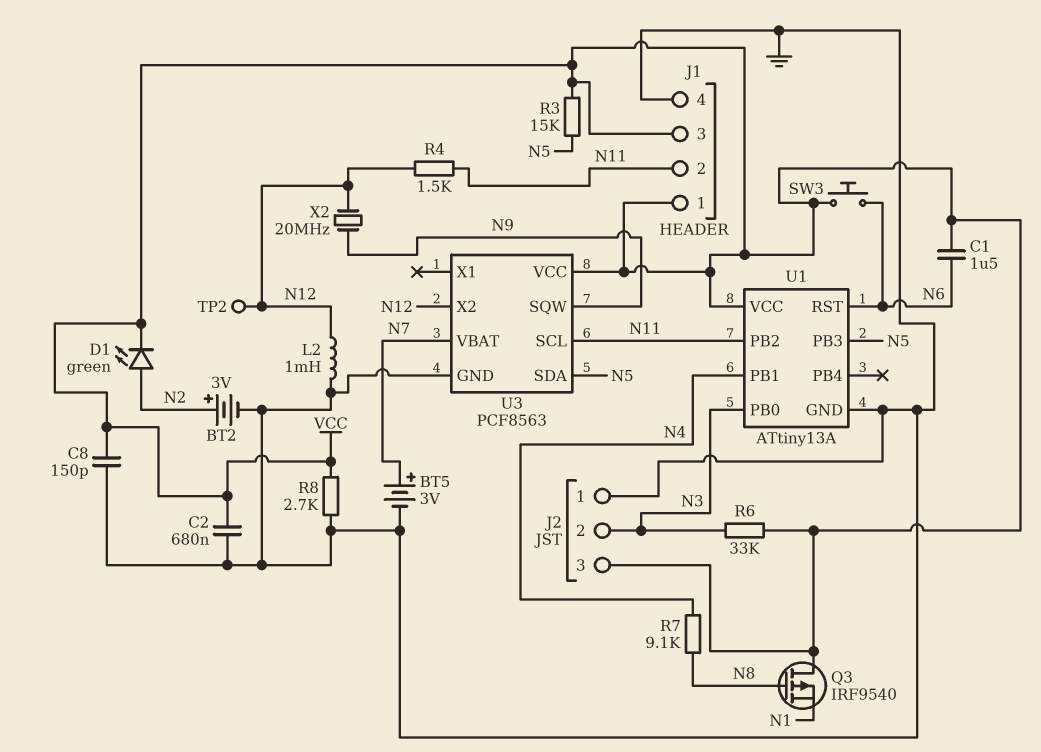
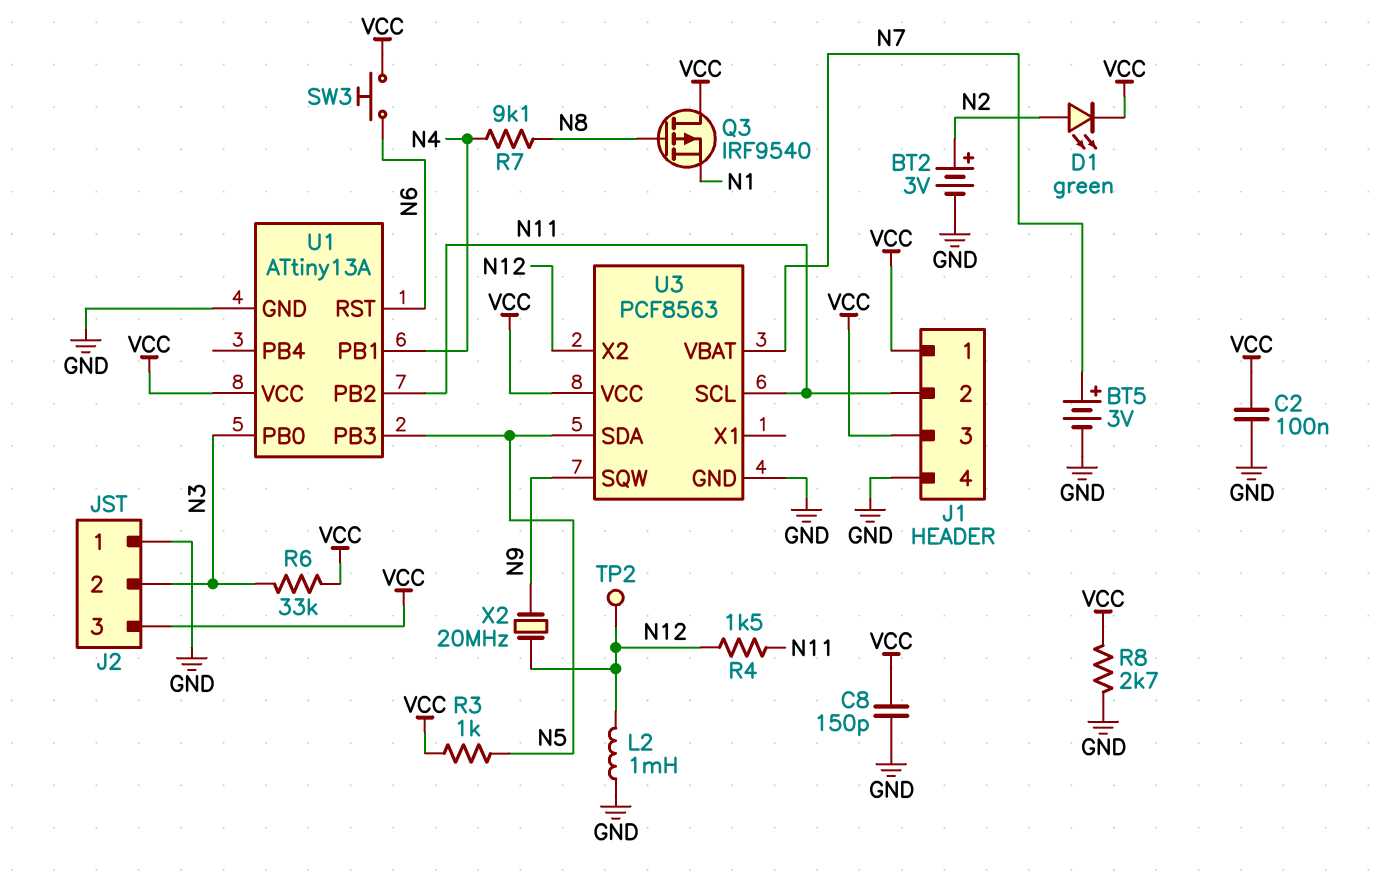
C1: 1.5uF (N6, VCC) -> none
C2: 680nF (GND, VCC) -> 100nF (GND, VCC)
R3: 15k (N5, VCC) -> 1k (N5, VCC)

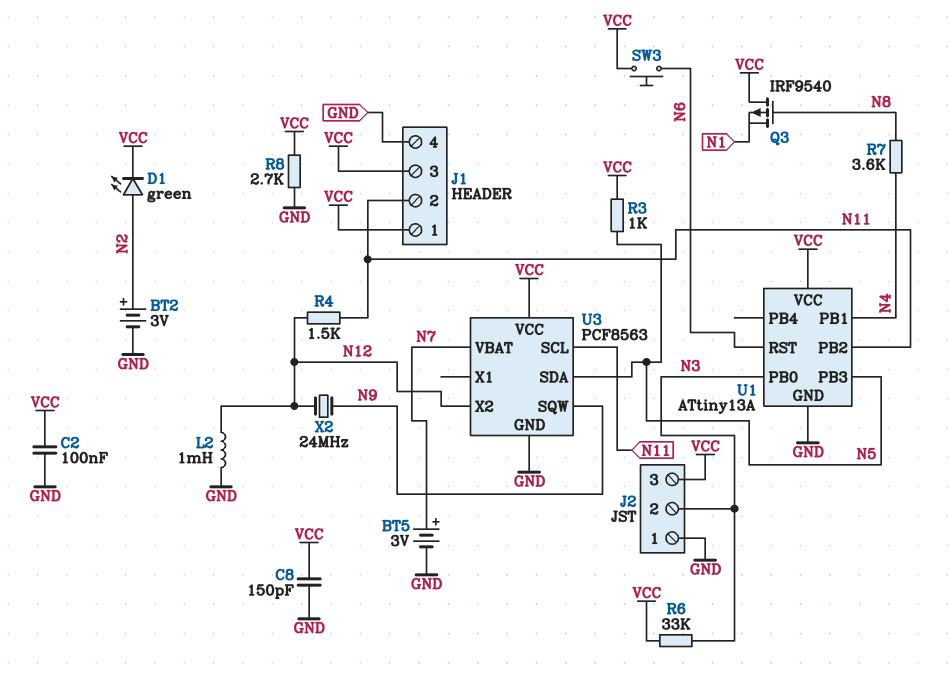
R7: 9.1k (N4, N8) -> 3.6k (N4, N8)
TP2: test point (N12) -> none
X2: 20MHz (N9, N12) -> 24MHz (N9, N12)

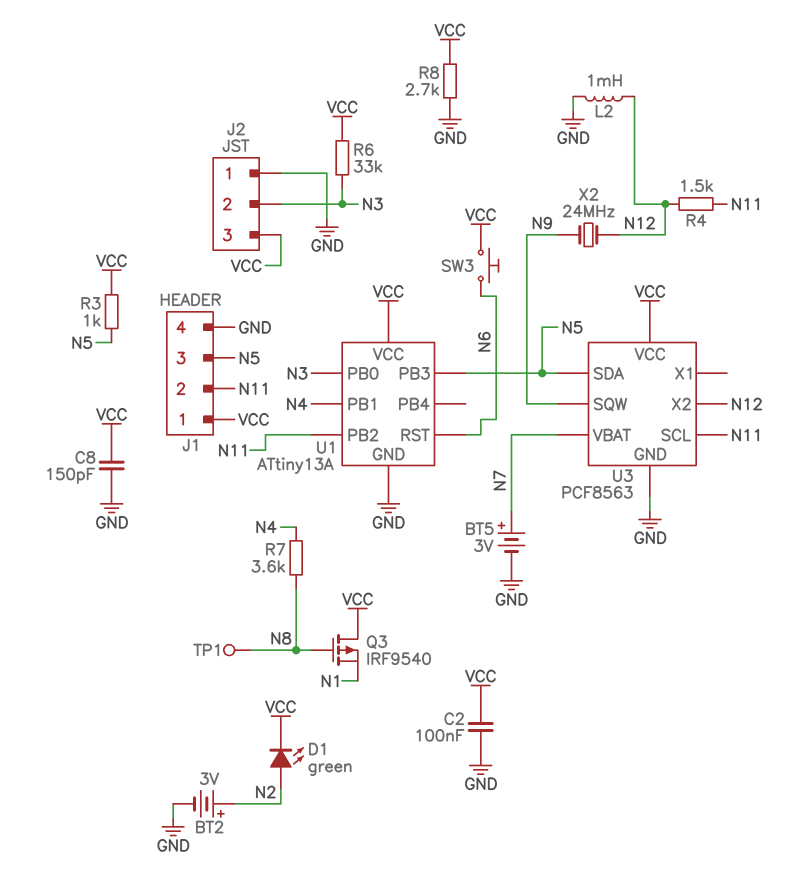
J1 pin 3: VCC -> N5
TP1: none -> test point (N8)

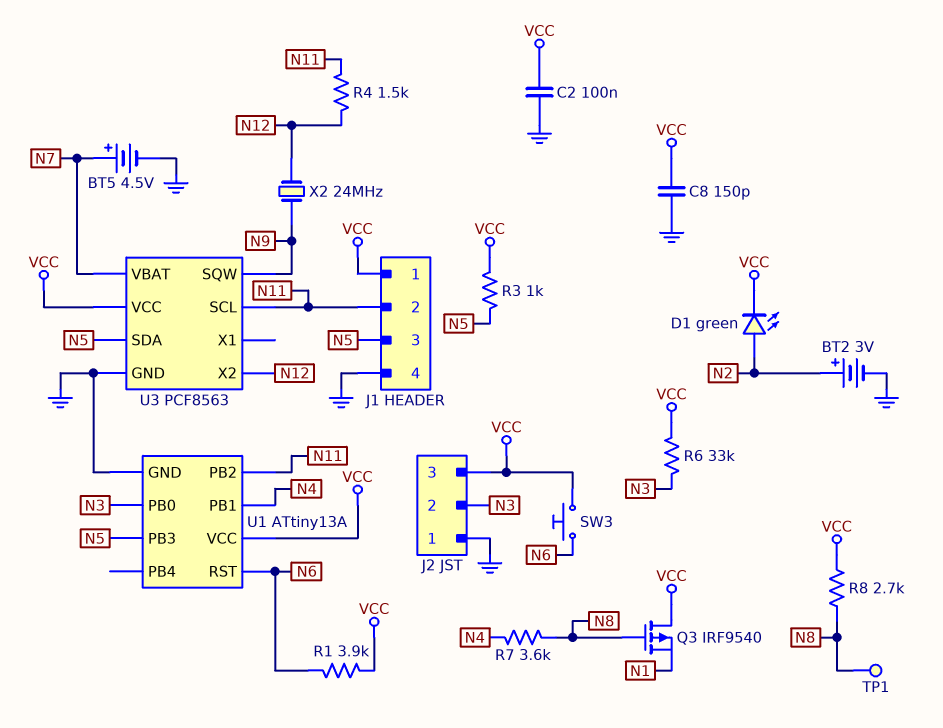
BT5: 3V (plus N7, minus GND) -> 4.5V (plus N7, minus GND)
L2: 1mH (GND, N12) -> none
R1: none -> 3.9k (N6, VCC)
R8: 2.7k (GND, VCC) -> 2.7k (N8, VCC)

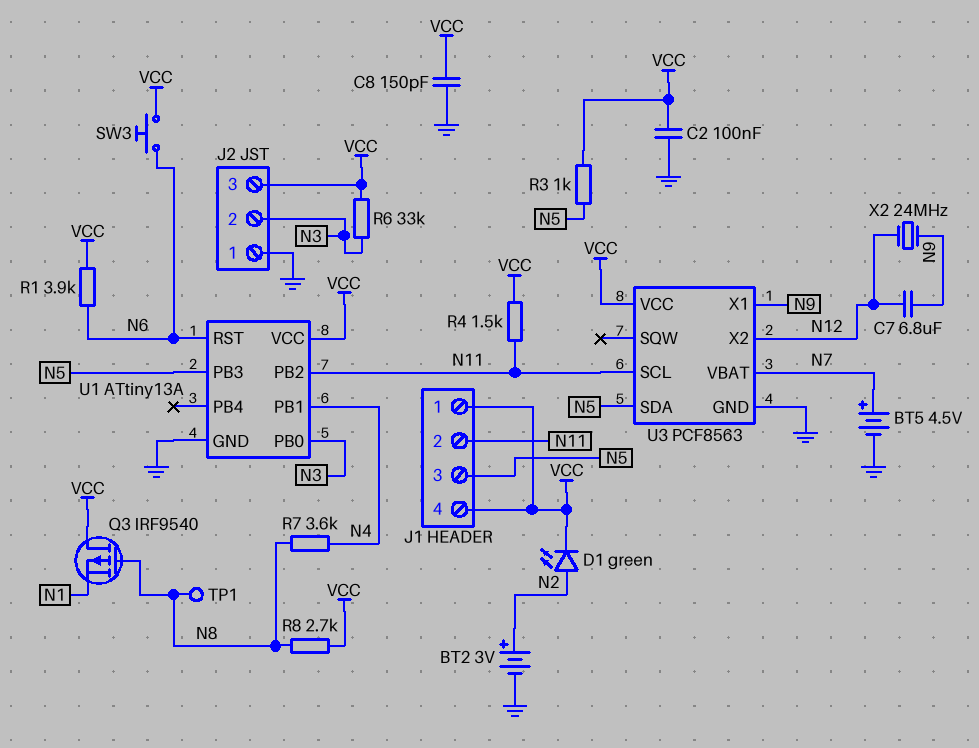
C7: none -> 6.8uF (N9, N12)
J1 pin 4: GND -> VCC
R4: 1.5k (N11, N12) -> 1.5k (N11, VCC)
U3 pin SQW: N9 -> none
U3 pin X1: none -> N9

